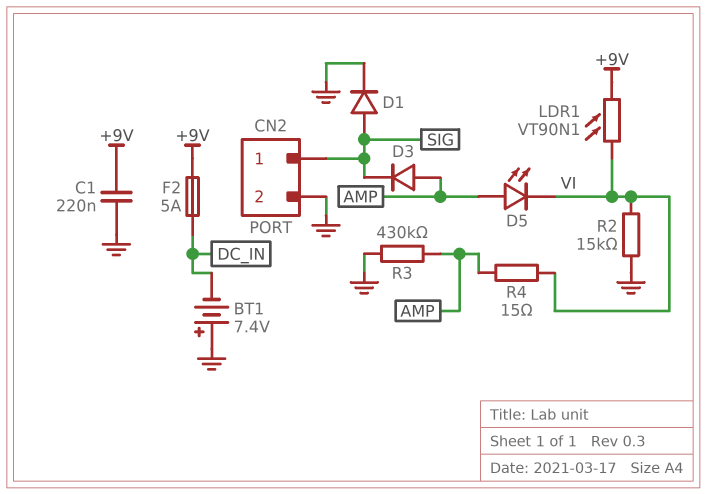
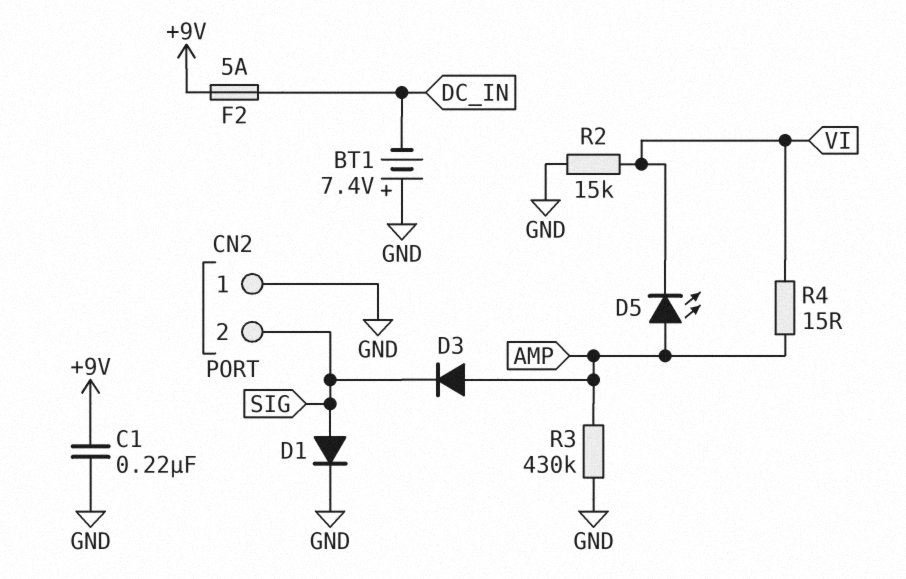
CN2 pin 1: SIG -> GND
CN2 pin 2: GND -> SIG
LDR1: VT90N1 (+9V, VI) -> none

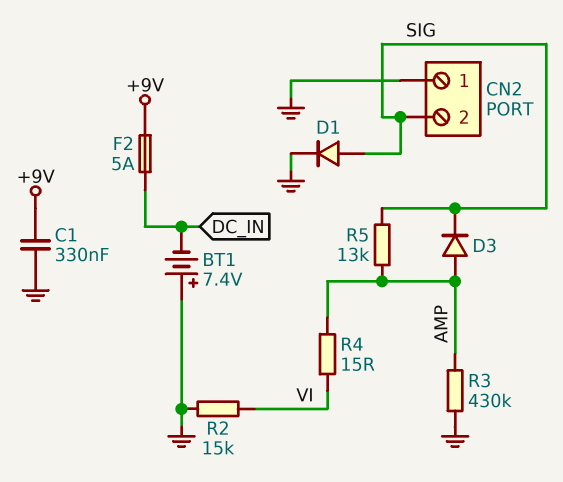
C1: 220nF (+9V, GND) -> 330nF (+9V, GND)
D5: LED (A AMP, K VI) -> none
R5: none -> 13k (AMP, SIG)

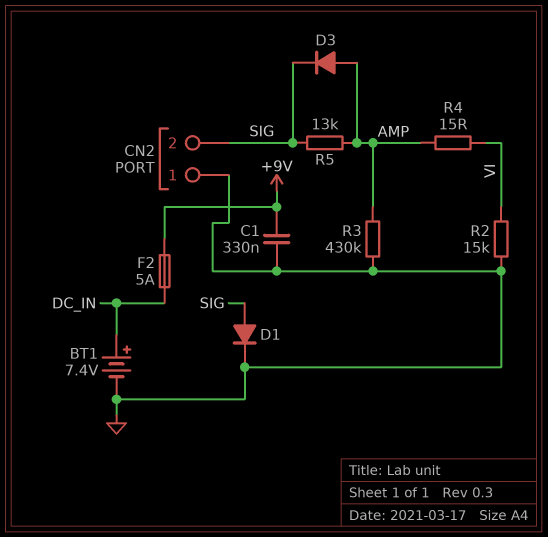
BT1: 7.4V (plus GND, minus DC_IN) -> 7.4V (plus DC_IN, minus GND)

